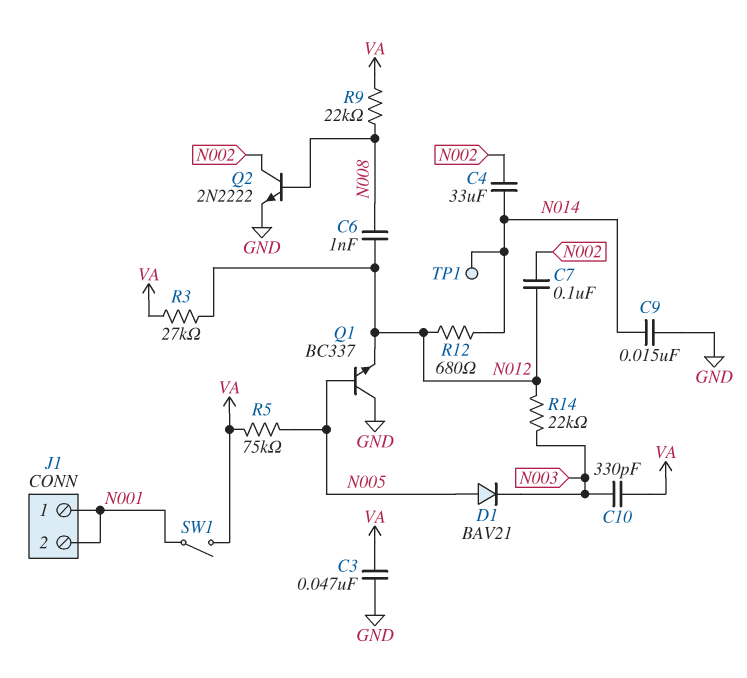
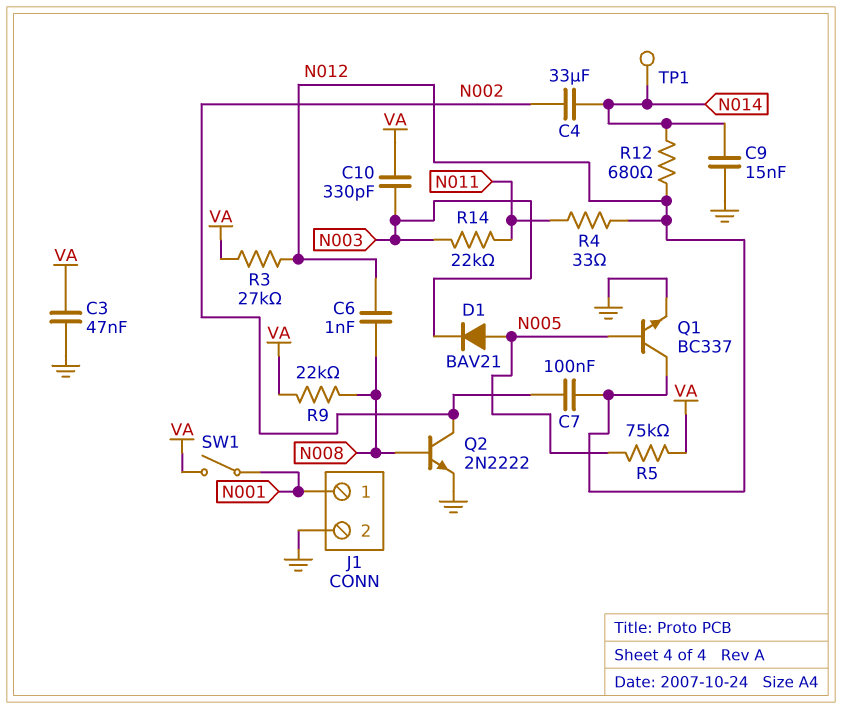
J1 pin 2: N001 -> GND
Q1: NPN BC337 (B N005, C GND, E N012) -> NPN BC337 (B N005, C N012, E GND)
R4: none -> 33 (N011, N012)
R14: 22k (N003, N012) -> 22k (N003, N011)

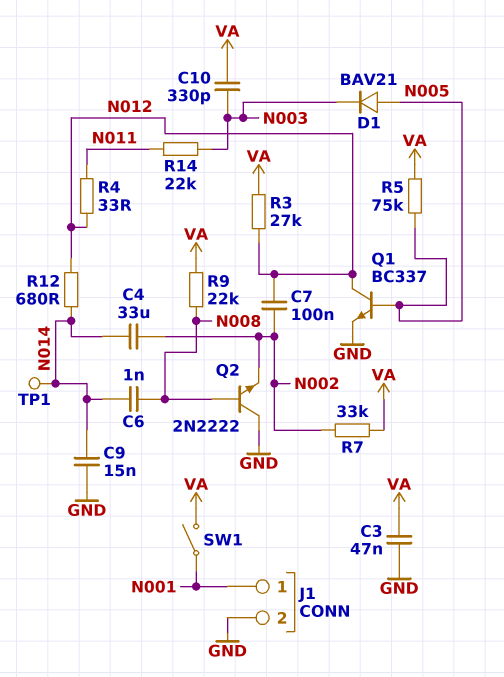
C6: 1nF (N008, N012) -> 1nF (N008, N014)
Q2: NPN 2N2222 (B N008, C N002, E GND) -> NPN 2N2222 (B N008, C GND, E N002)
R7: none -> 33k (N002, VA)

